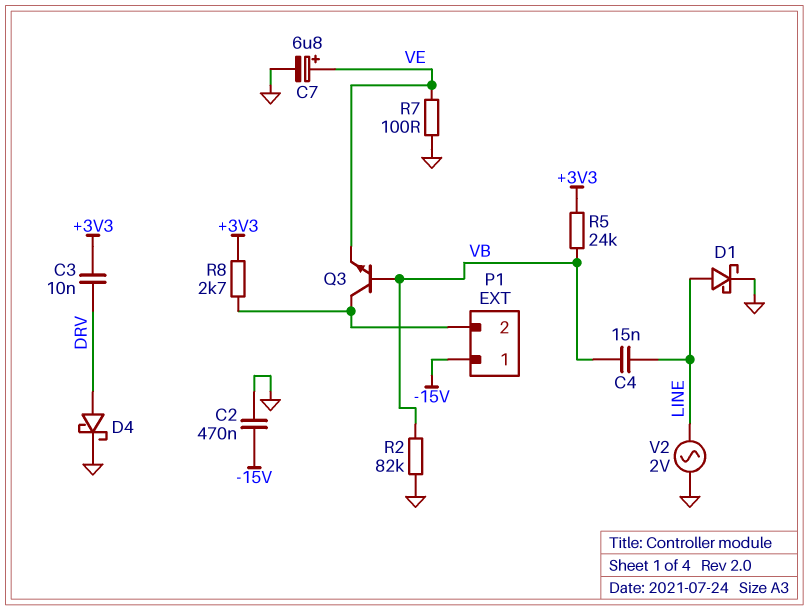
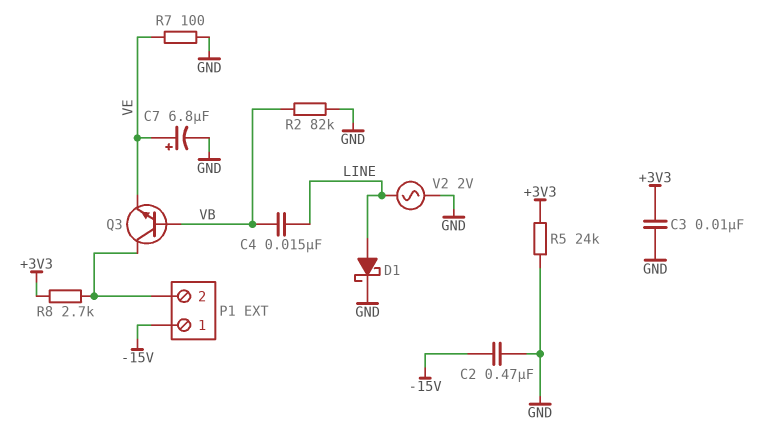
C3: 10nF (+3V3, DRV) -> 10nF (+3V3, GND)
D4: schottky (A DRV, K GND) -> none
R5: 24k (+3V3, VB) -> 24k (+3V3, GND)

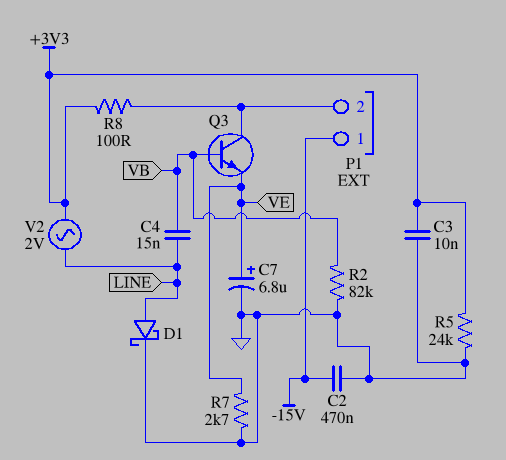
R7: 100 (GND, VE) -> 2.7k (GND, VE)
R8: 2.7k (+3V3, P1/2) -> 100 (+3V3, P1/2)
V2: AC 2V (GND, LINE) -> AC 2V (+3V3, LINE)

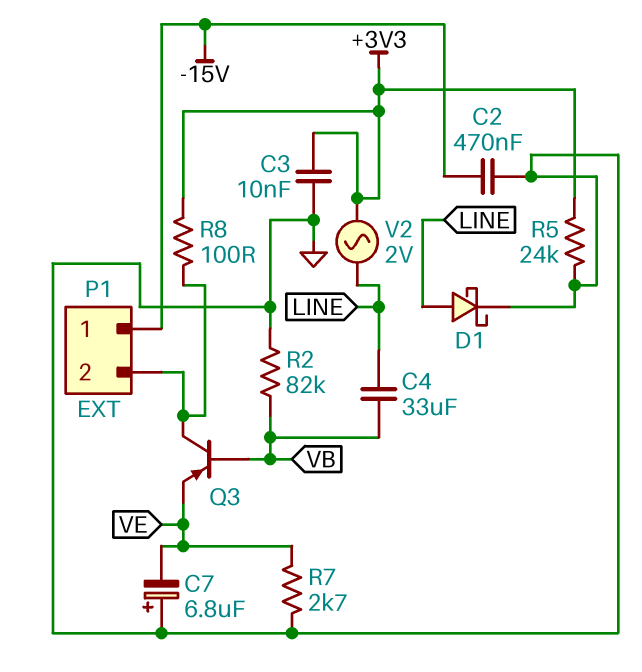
C4: 15nF (LINE, VB) -> 33uF (LINE, VB)
C7: 6.8uF (plus VE, minus GND) -> 6.8uF (plus GND, minus VE)
Q3: NPN (B VB, C P1/2, E VE) -> PNP (B VB, C P1/2, E VE)

